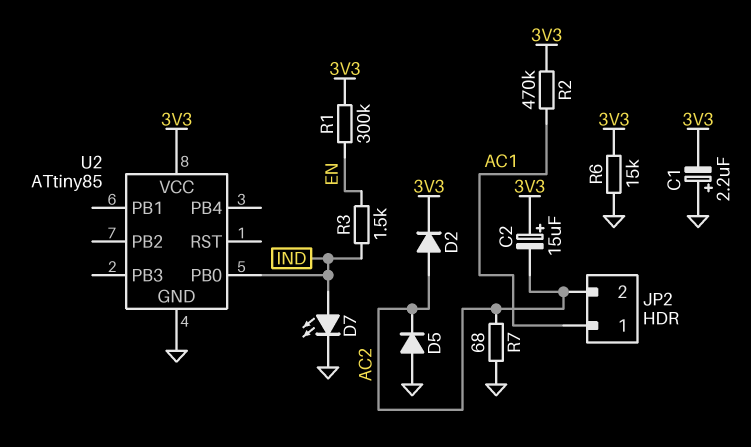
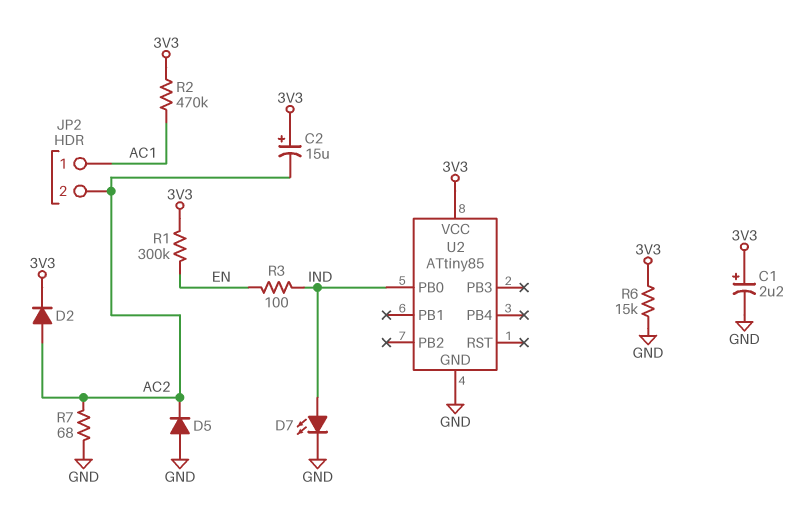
C1: 2.2uF (plus GND, minus 3V3) -> 2.2uF (plus 3V3, minus GND)
R3: 1.5k (EN, IND) -> 100 (EN, IND)

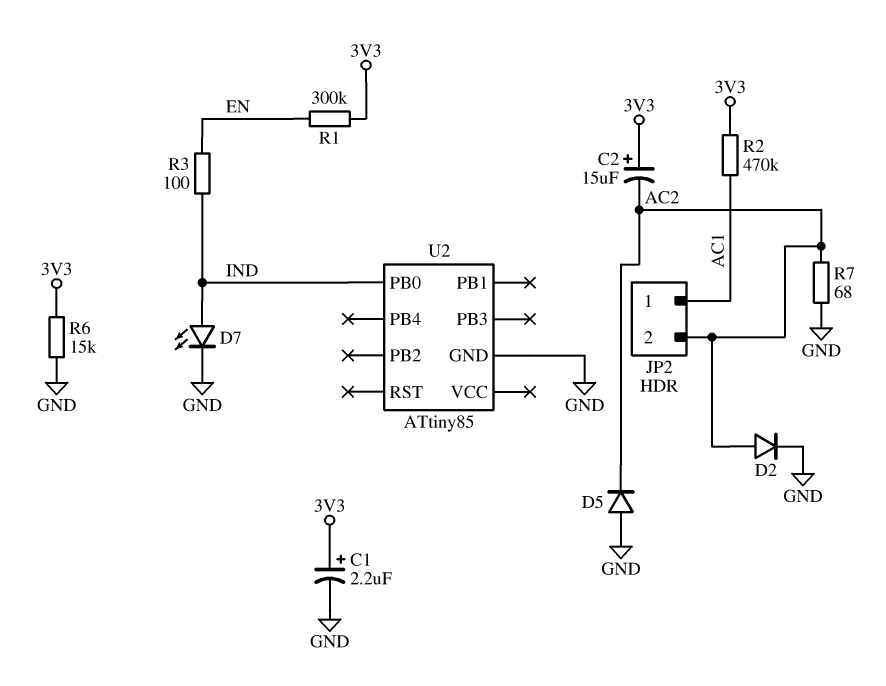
D2: diode (A AC2, K 3V3) -> diode (A AC2, K GND)
U2 pin VCC: 3V3 -> none

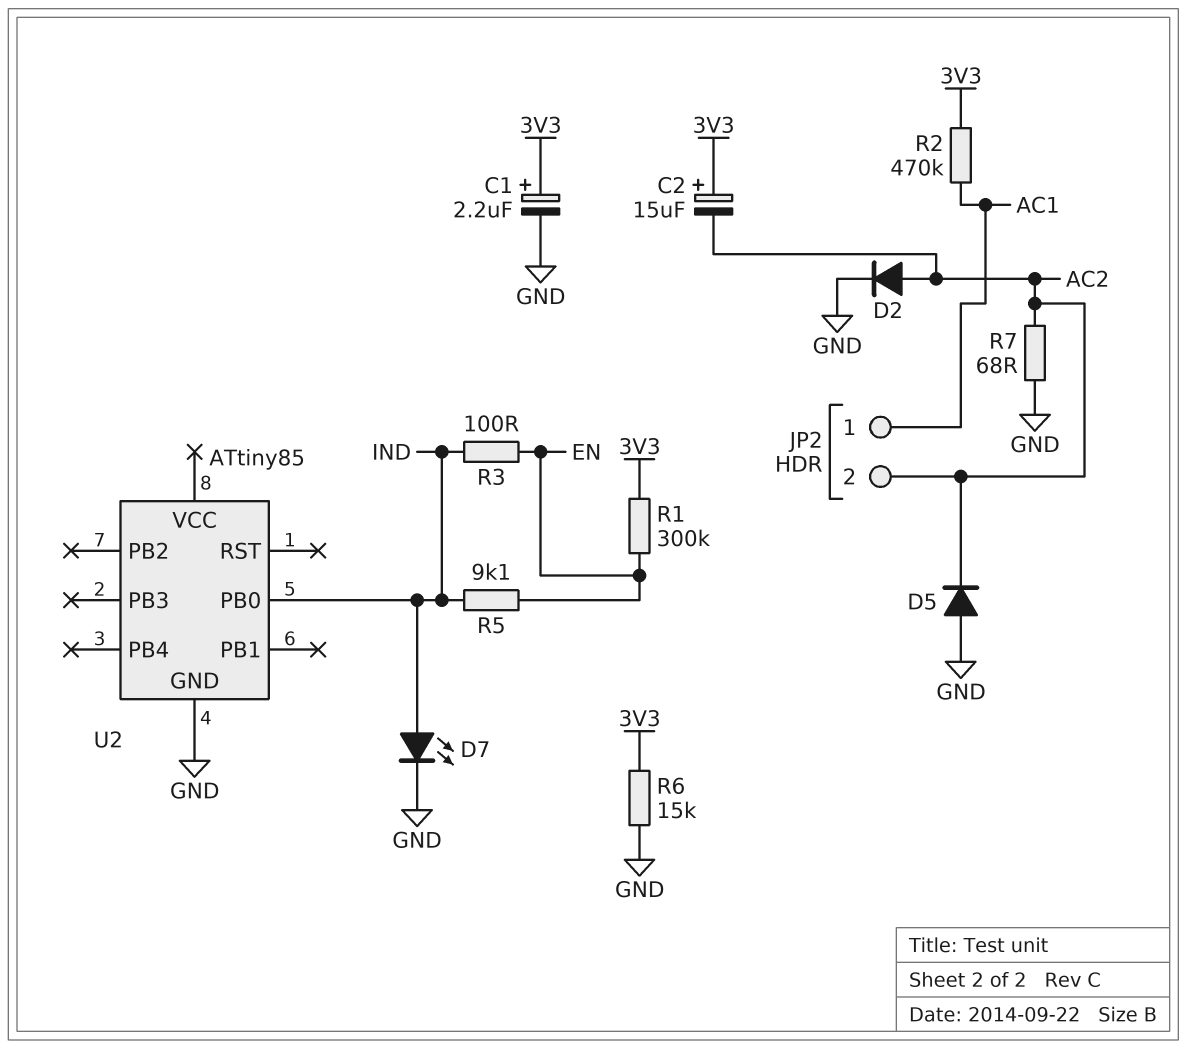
R5: none -> 9.1k (EN, IND)

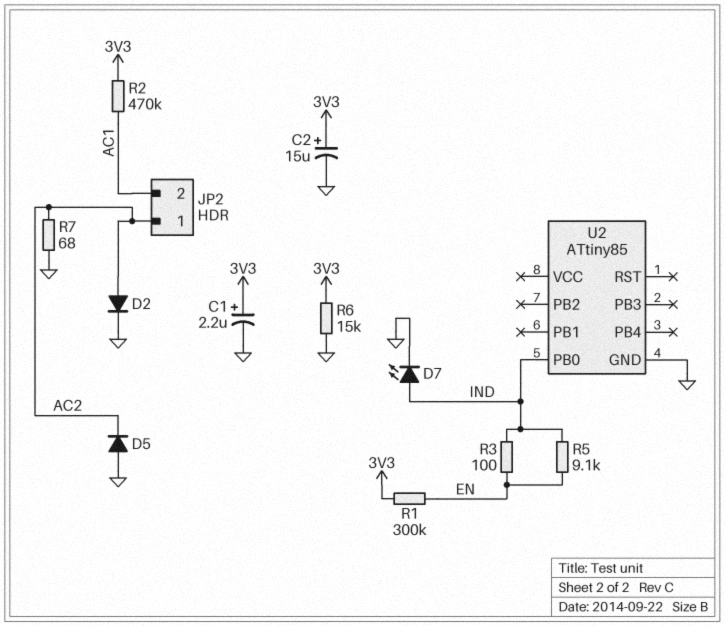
C2: 15uF (plus 3V3, minus AC2) -> 15uF (plus 3V3, minus GND)
JP2 pin 1: AC1 -> AC2
JP2 pin 2: AC2 -> AC1

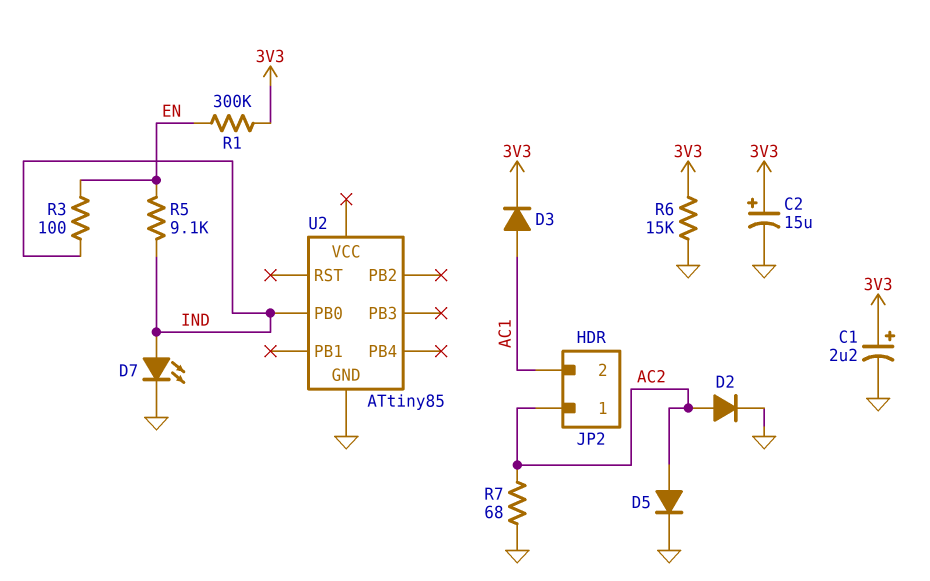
D3: none -> diode (A AC1, K 3V3)
D5: diode (A GND, K AC2) -> diode (A AC2, K GND)
R2: 470k (3V3, AC1) -> none

